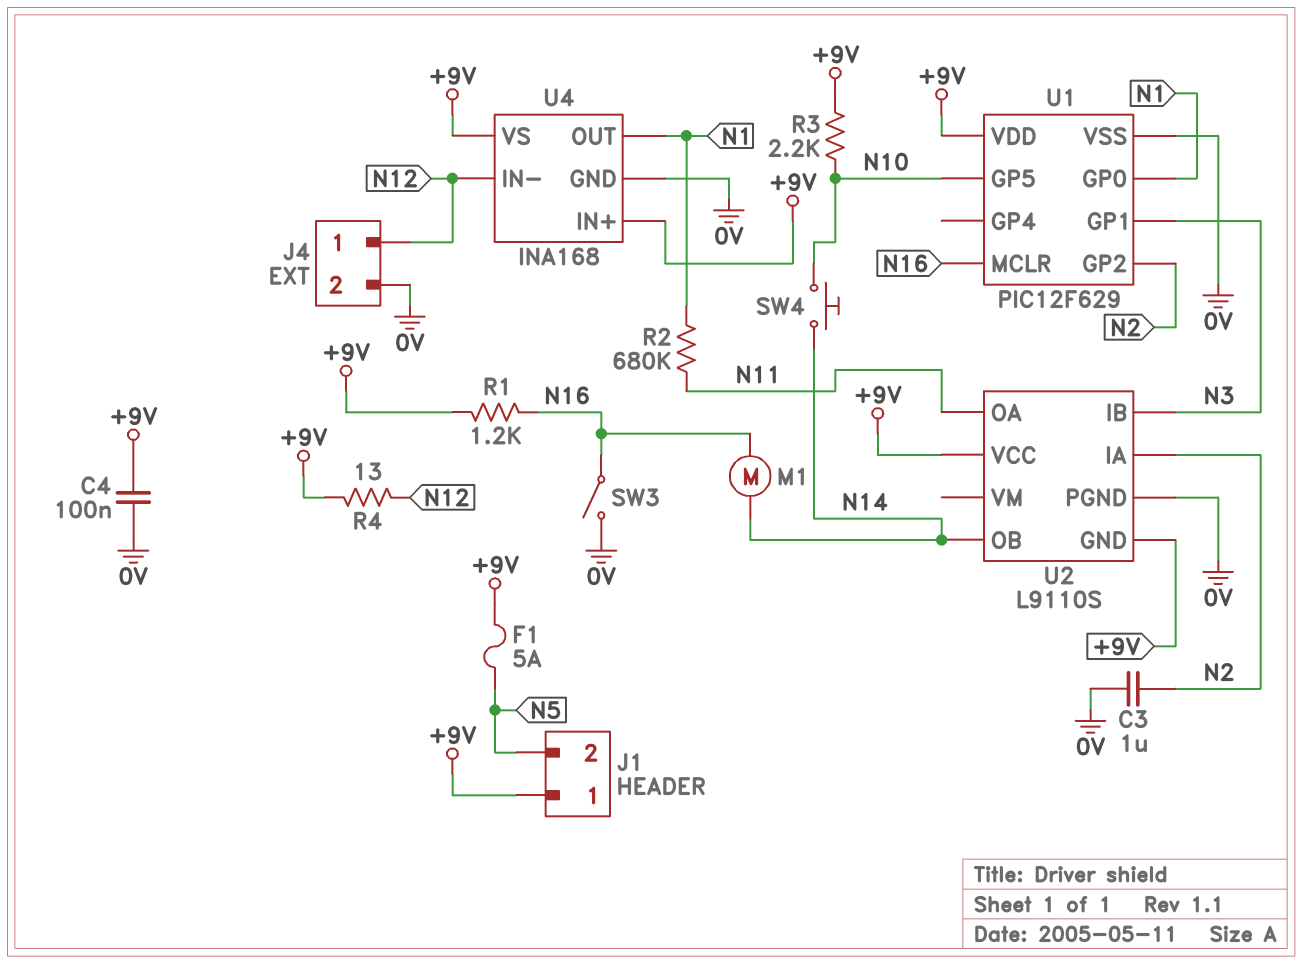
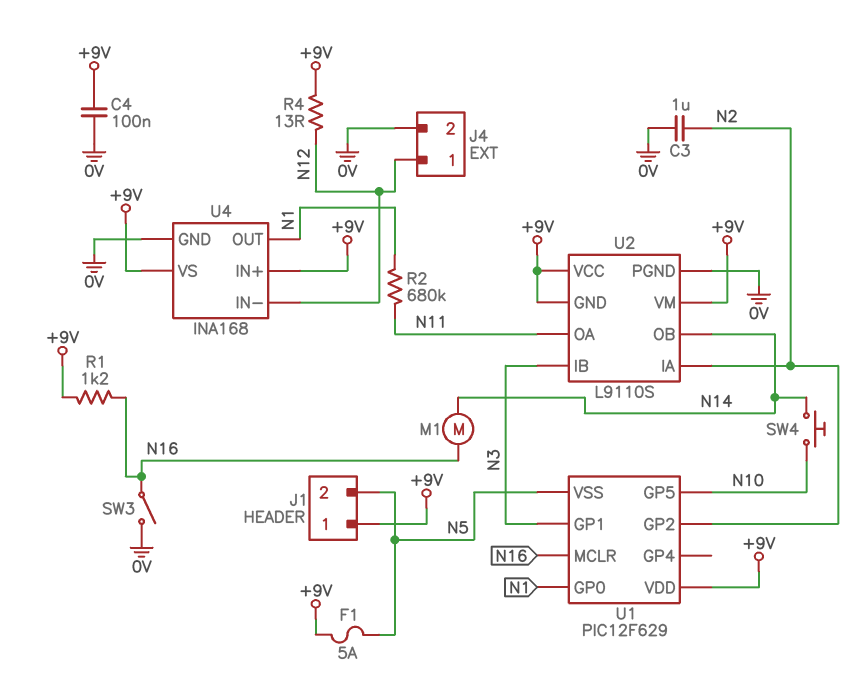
R3: 2.2k (+9V, N10) -> none
U1 pin VSS: 0V -> N5
U2 pin VM: none -> +9V

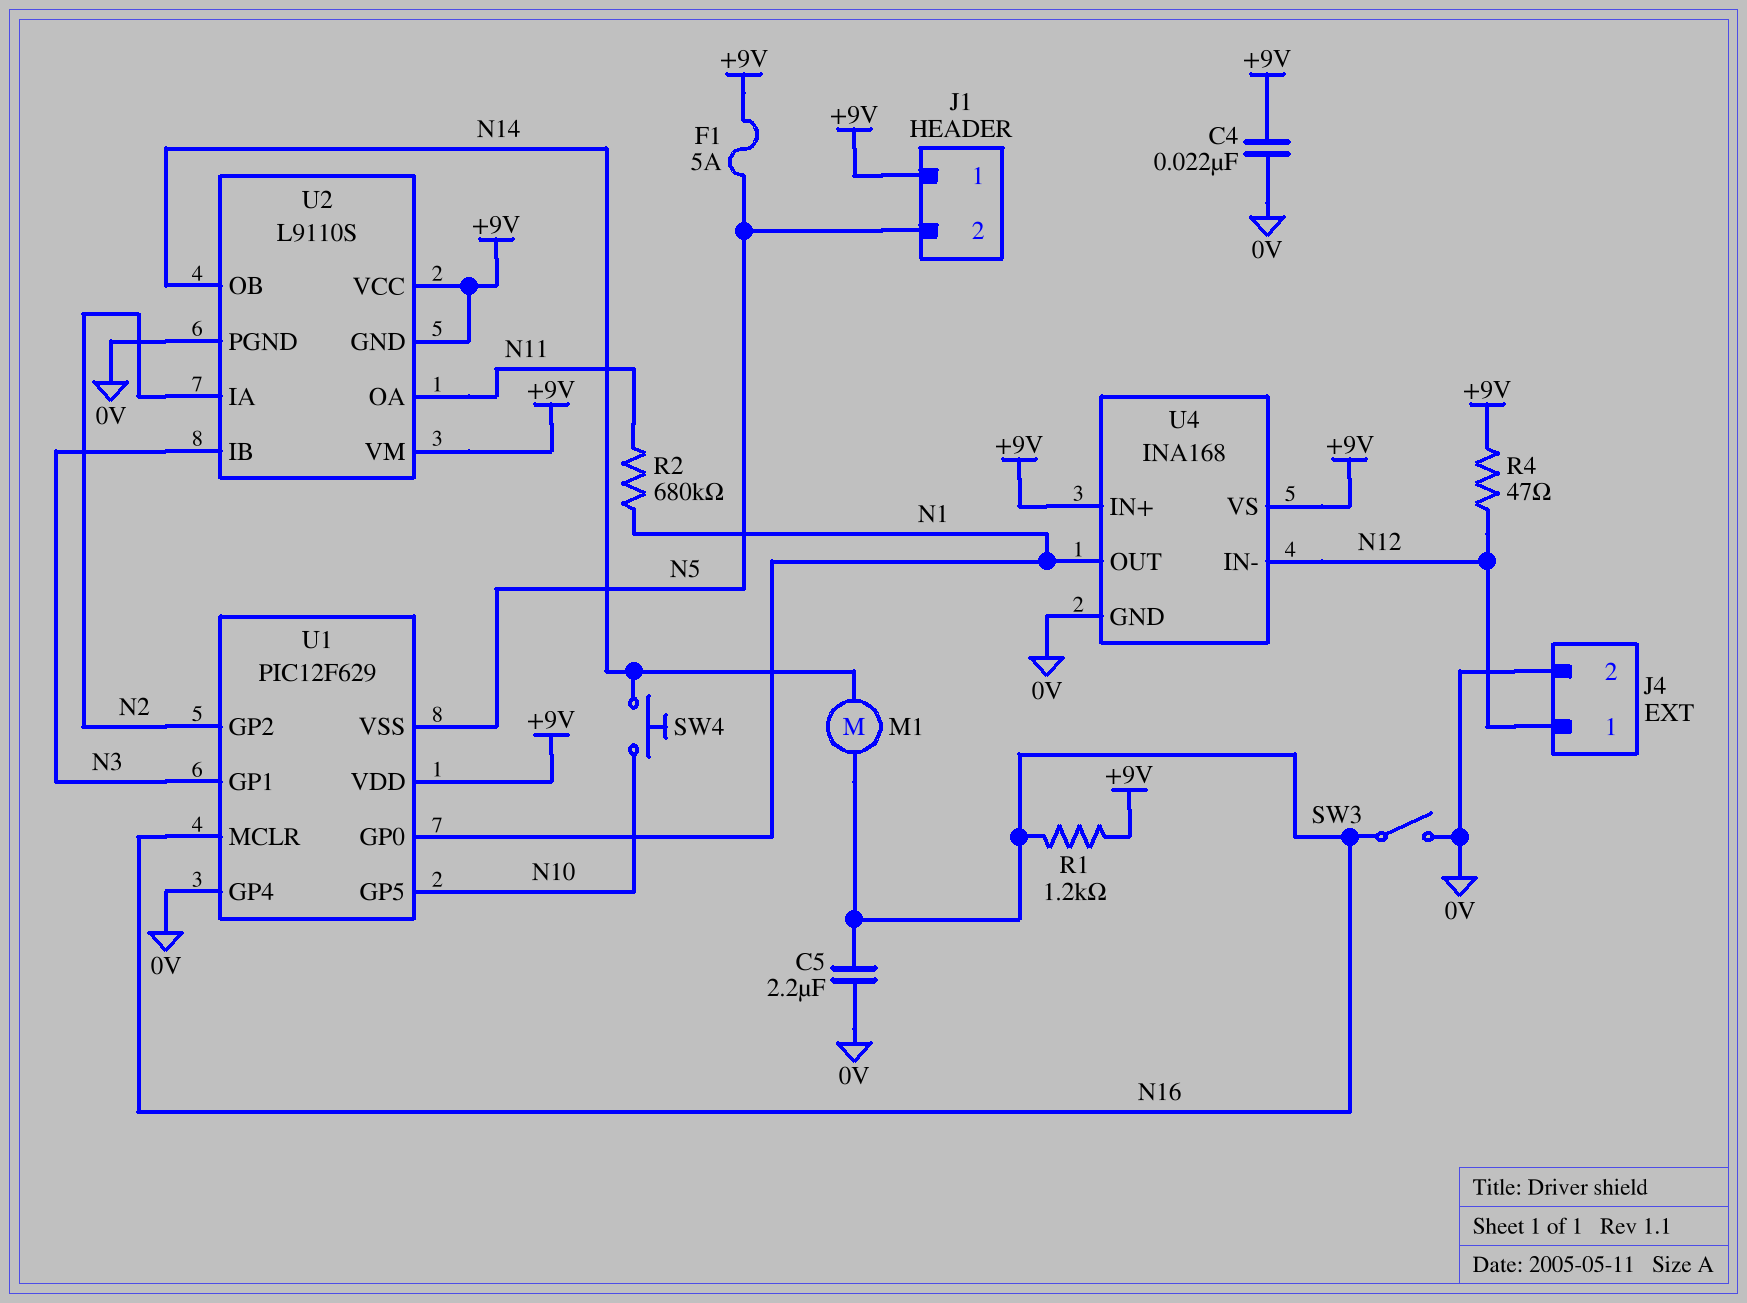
C3: 1uF (0V, N2) -> none
C4: 100nF (+9V, 0V) -> 22nF (+9V, 0V)
C5: none -> 2.2uF (0V, N16)
R4: 13 (+9V, N12) -> 47 (+9V, N12)
U1 pin GP4: none -> 0V

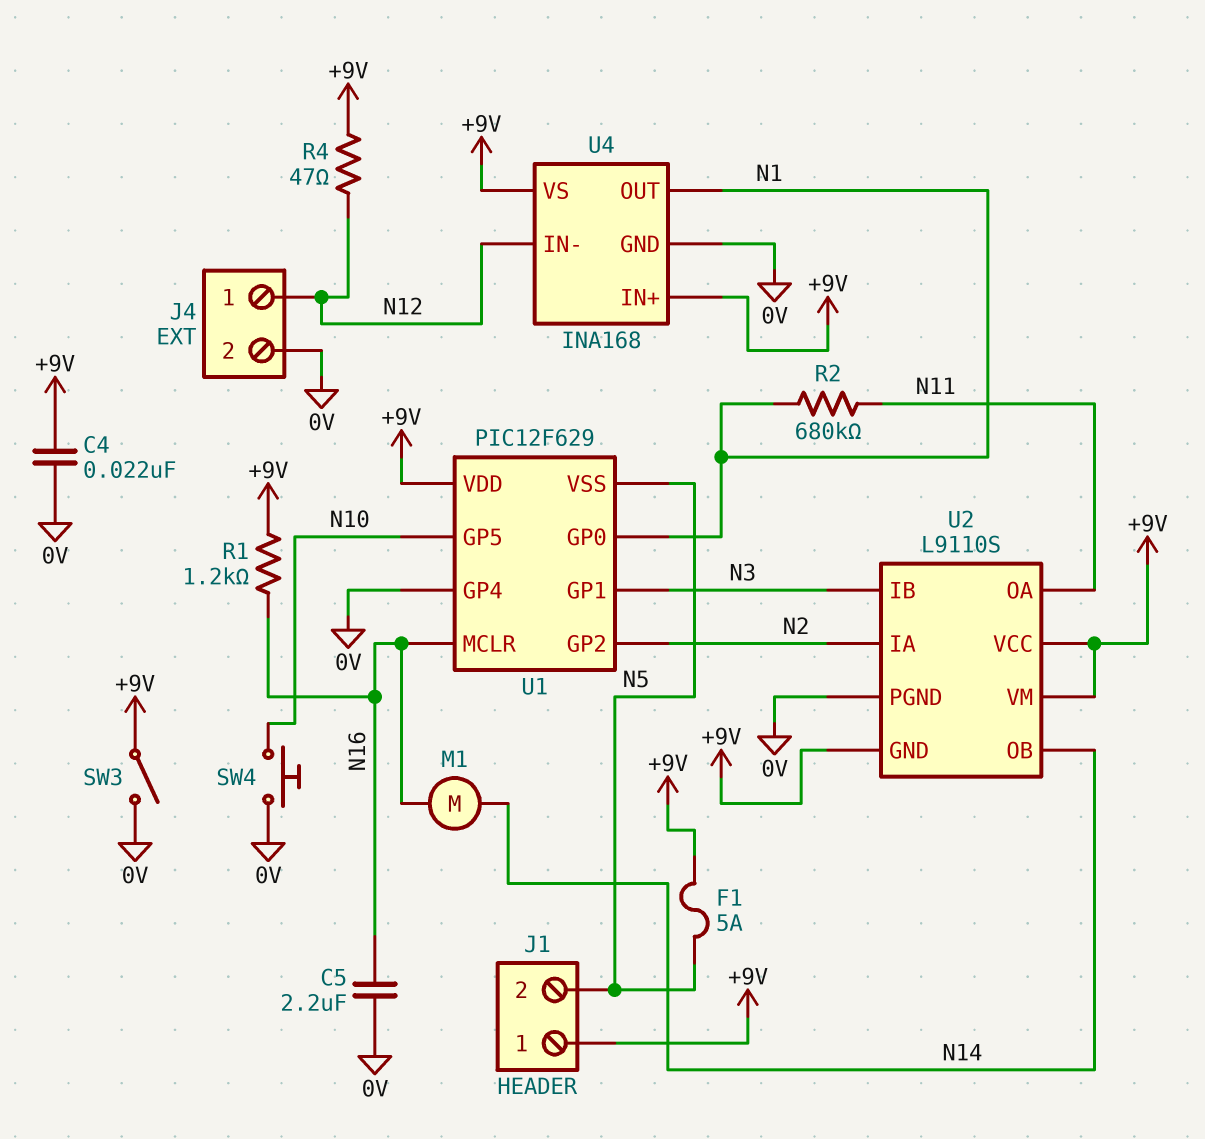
SW3: switch (0V, N16) -> switch (+9V, 0V)
SW4: button (N10, N14) -> button (0V, N10)

